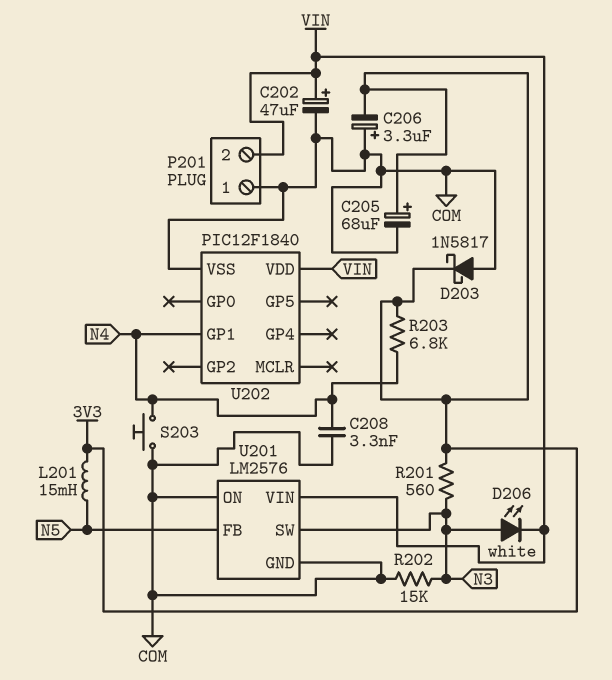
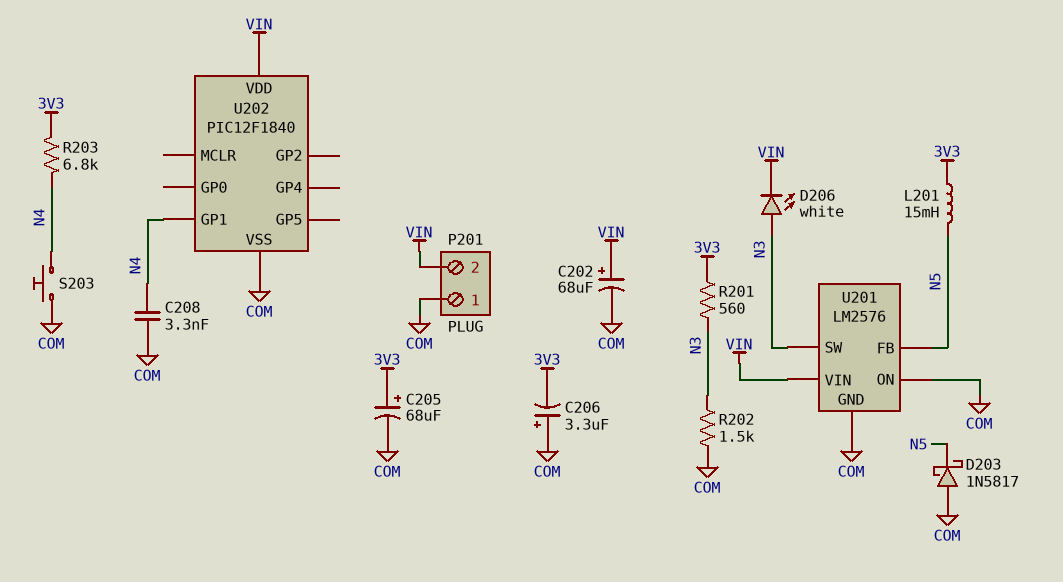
C202: 47uF (plus VIN, minus COM) -> 68uF (plus VIN, minus COM)
D203: schottky 1N5817 (A COM, K 3V3) -> schottky 1N5817 (A COM, K N5)
R202: 15k (COM, N3) -> 1.5k (COM, N3)

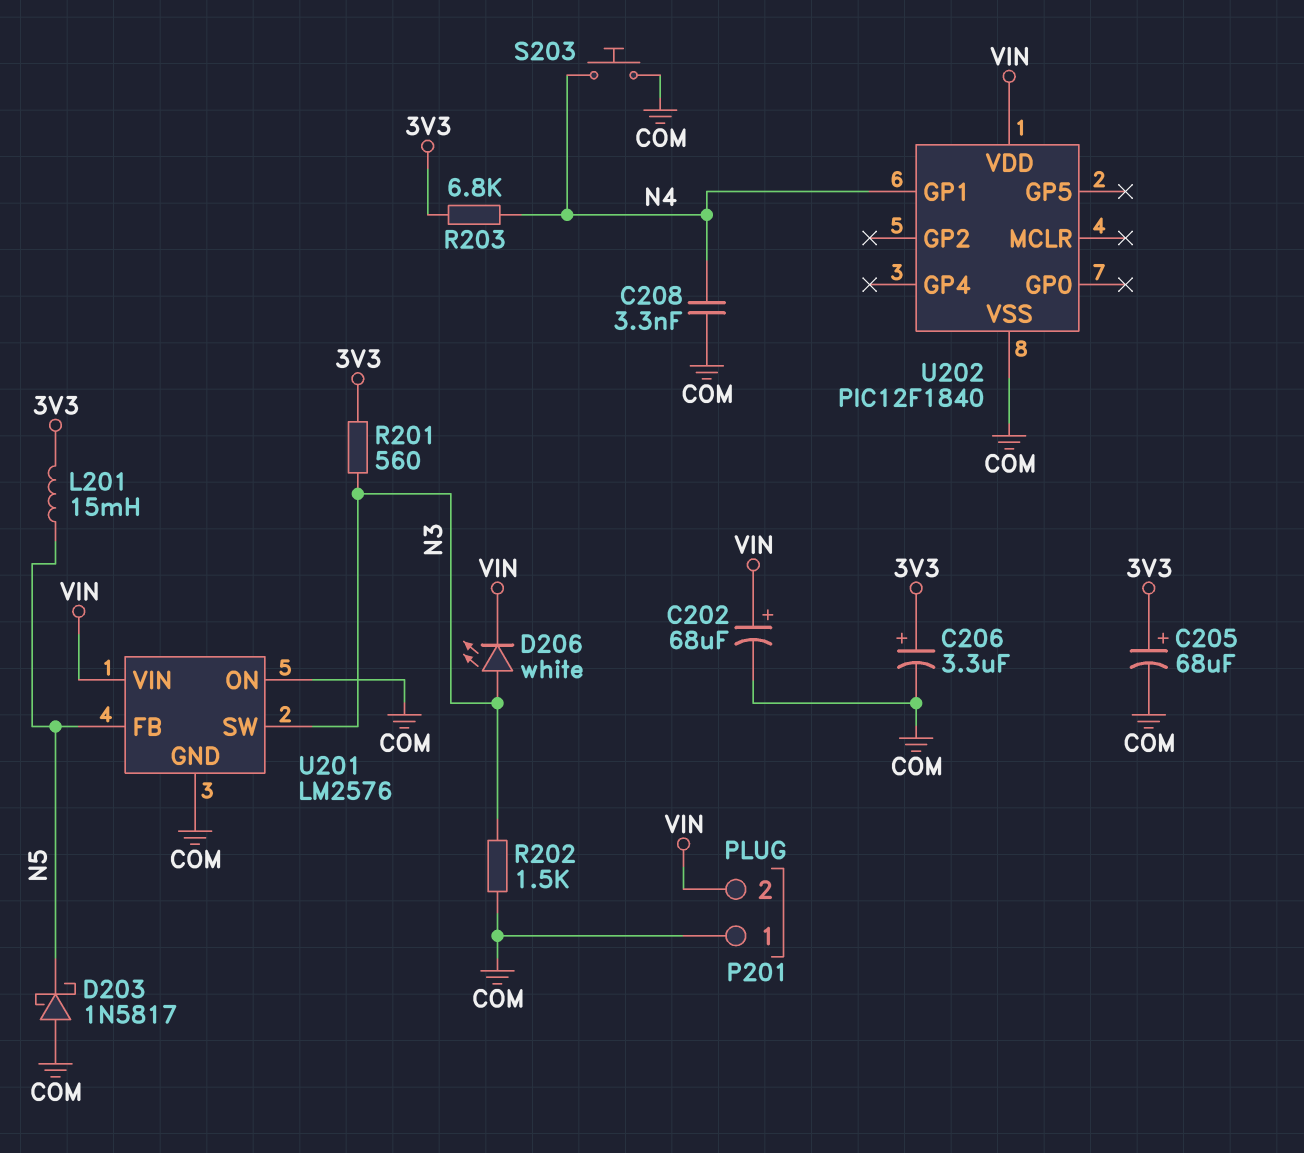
C206: 3.3uF (plus COM, minus 3V3) -> 3.3uF (plus 3V3, minus COM)

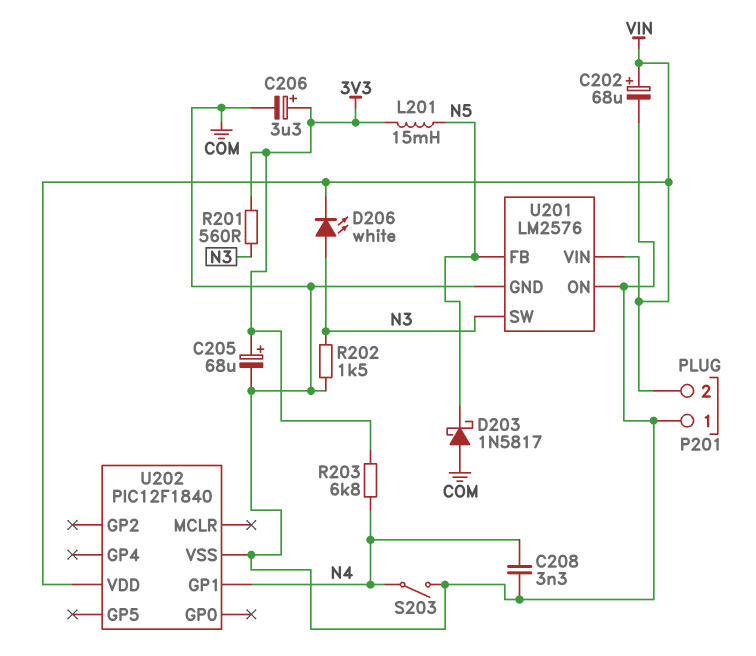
S203: button (COM, N4) -> switch (COM, N4)

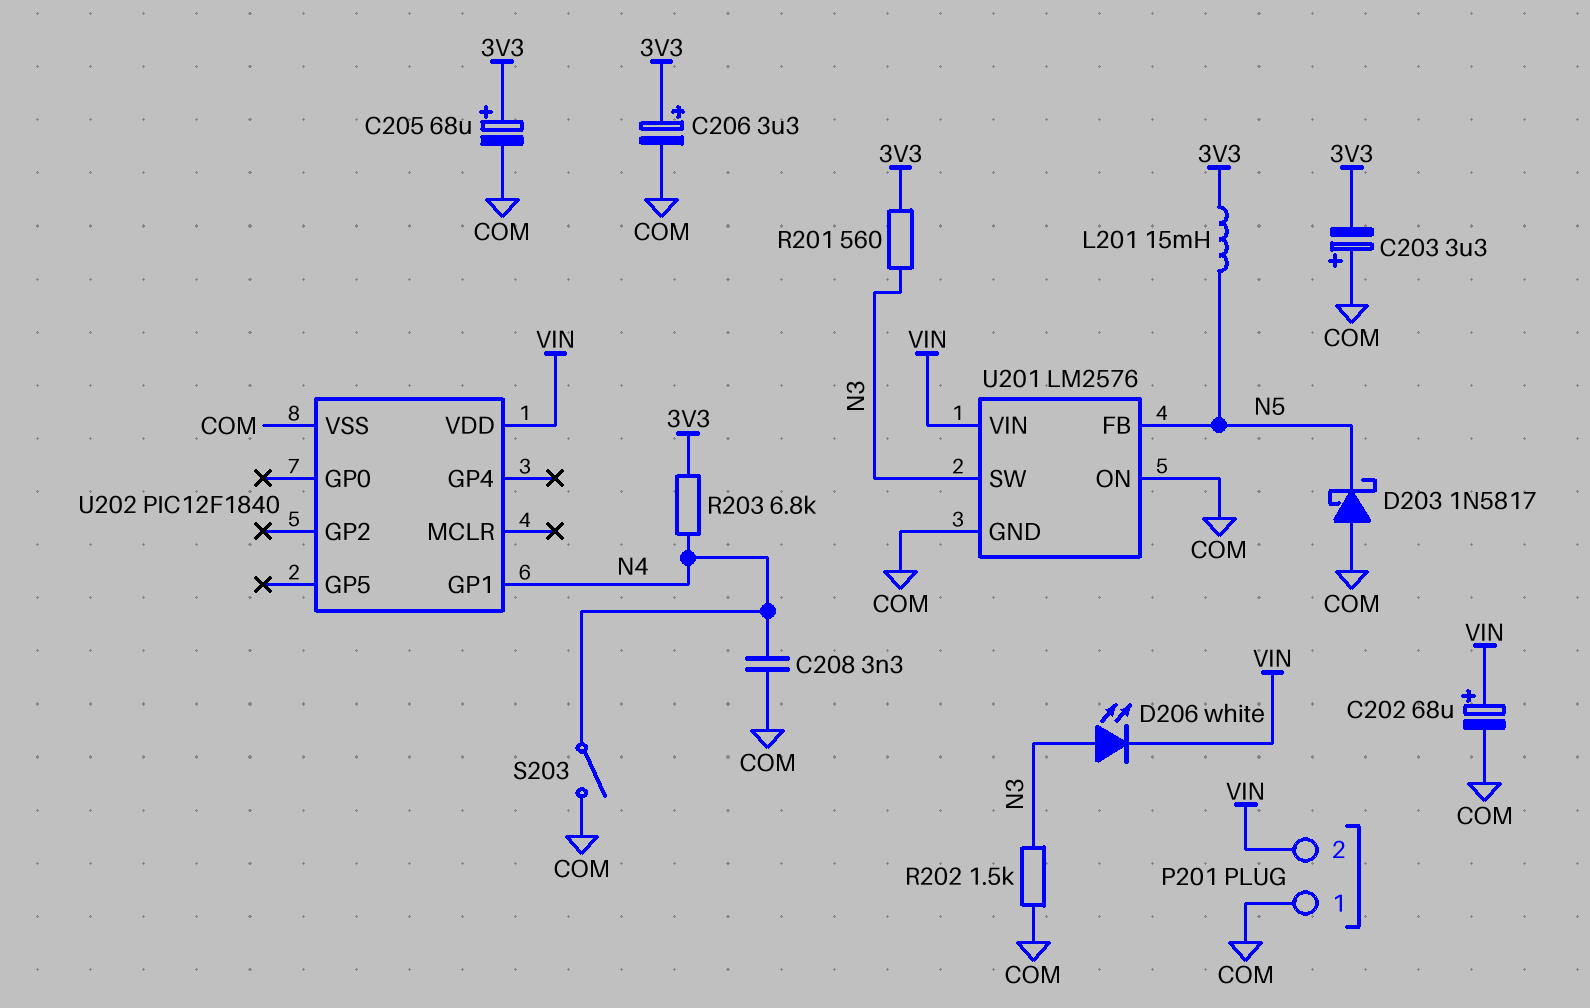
C203: none -> 3.3uF (plus COM, minus 3V3)

